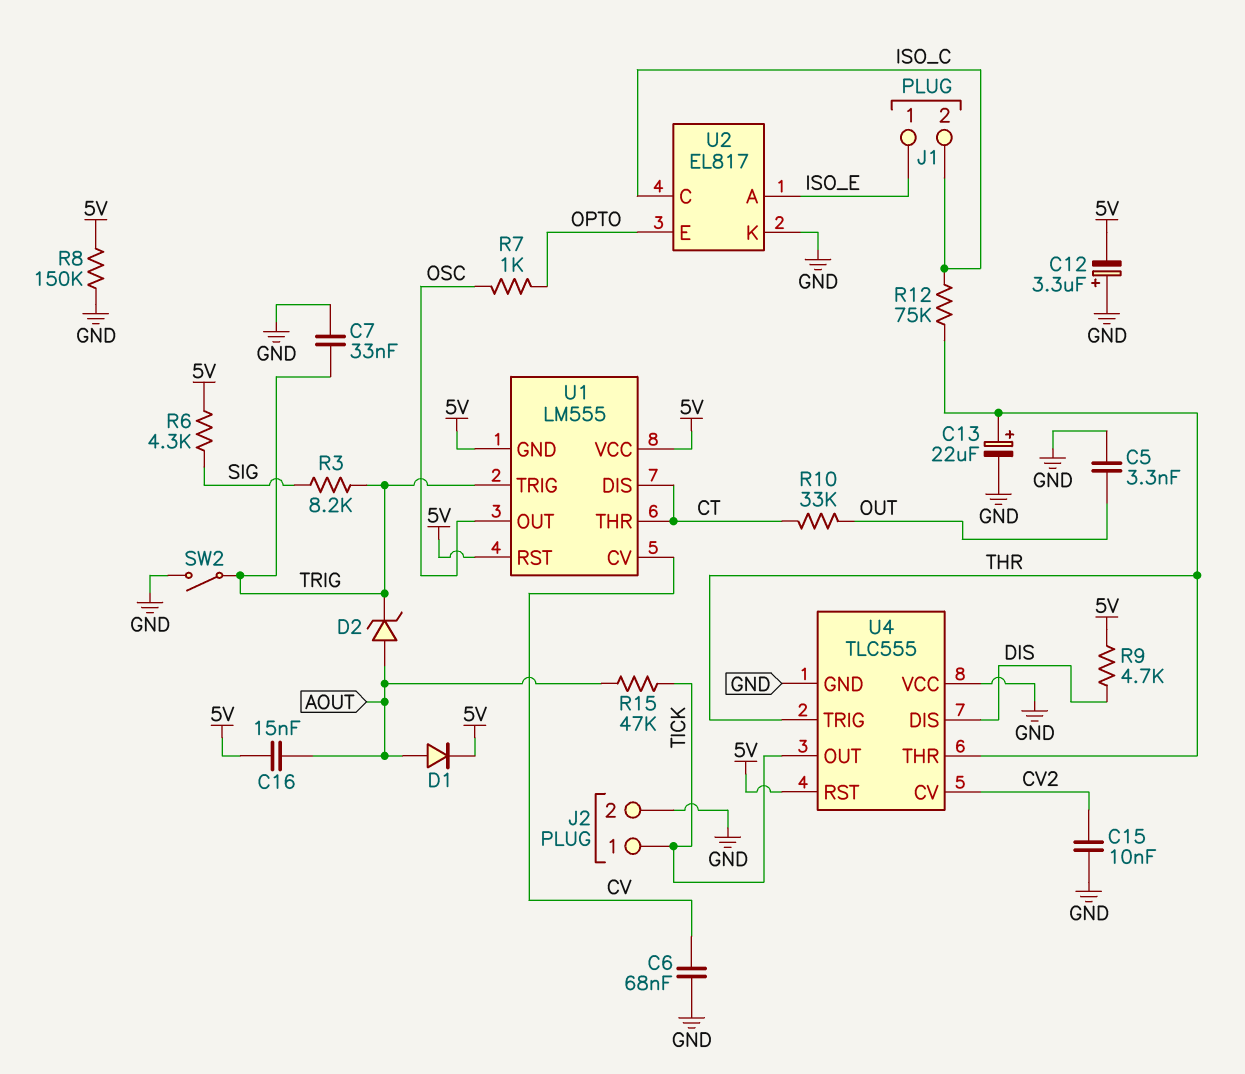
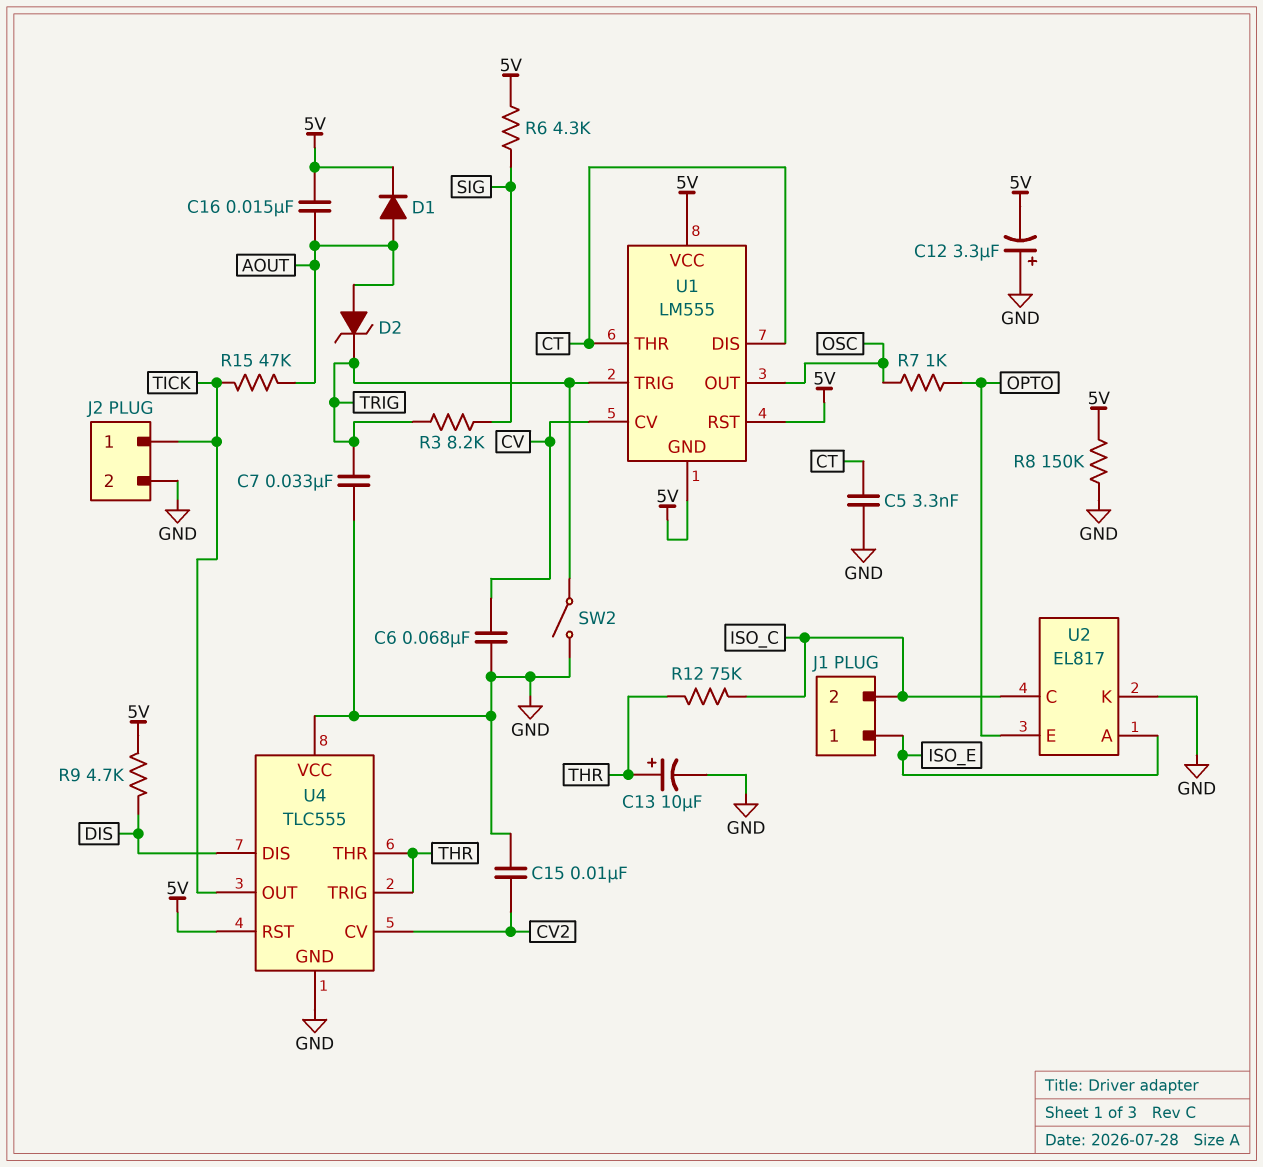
C5: 3.3nF (GND, OUT) -> 3.3nF (CT, GND)
C13: 22uF (plus THR, minus GND) -> 10uF (plus THR, minus GND)
R10: 33k (CT, OUT) -> none

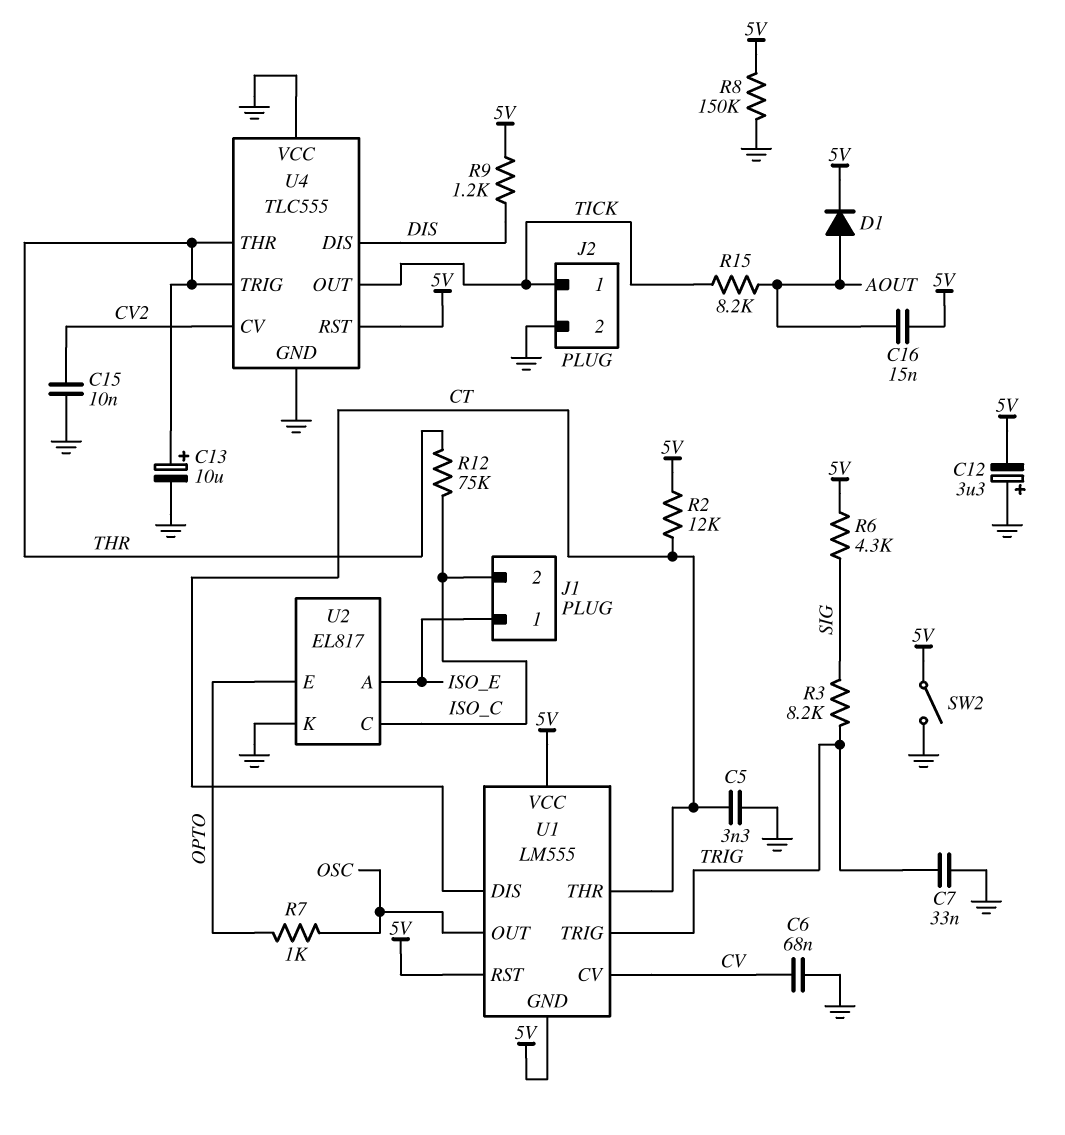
D2: zener (A AOUT, K TRIG) -> none
R2: none -> 12k (5V, CT)
R9: 4.7k (5V, DIS) -> 1.2k (5V, DIS)
R15: 47k (AOUT, TICK) -> 8.2k (AOUT, TICK)
SW2: switch (GND, TRIG) -> switch (5V, GND)

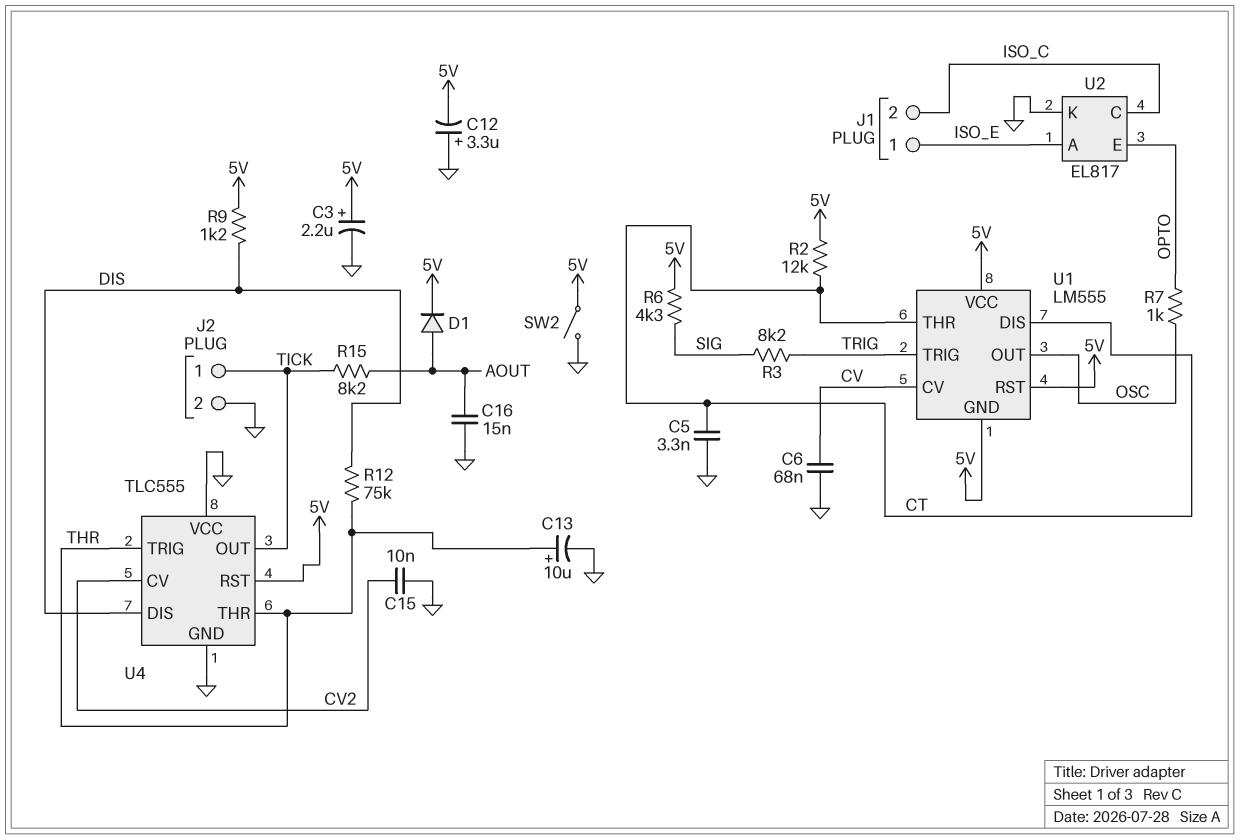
C3: none -> 2.2uF (plus 5V, minus GND)
C7: 33nF (GND, TRIG) -> none
C16: 15nF (5V, AOUT) -> 15nF (AOUT, GND)
R8: 150k (5V, GND) -> none
R12: 75k (ISO_C, THR) -> 75k (DIS, THR)

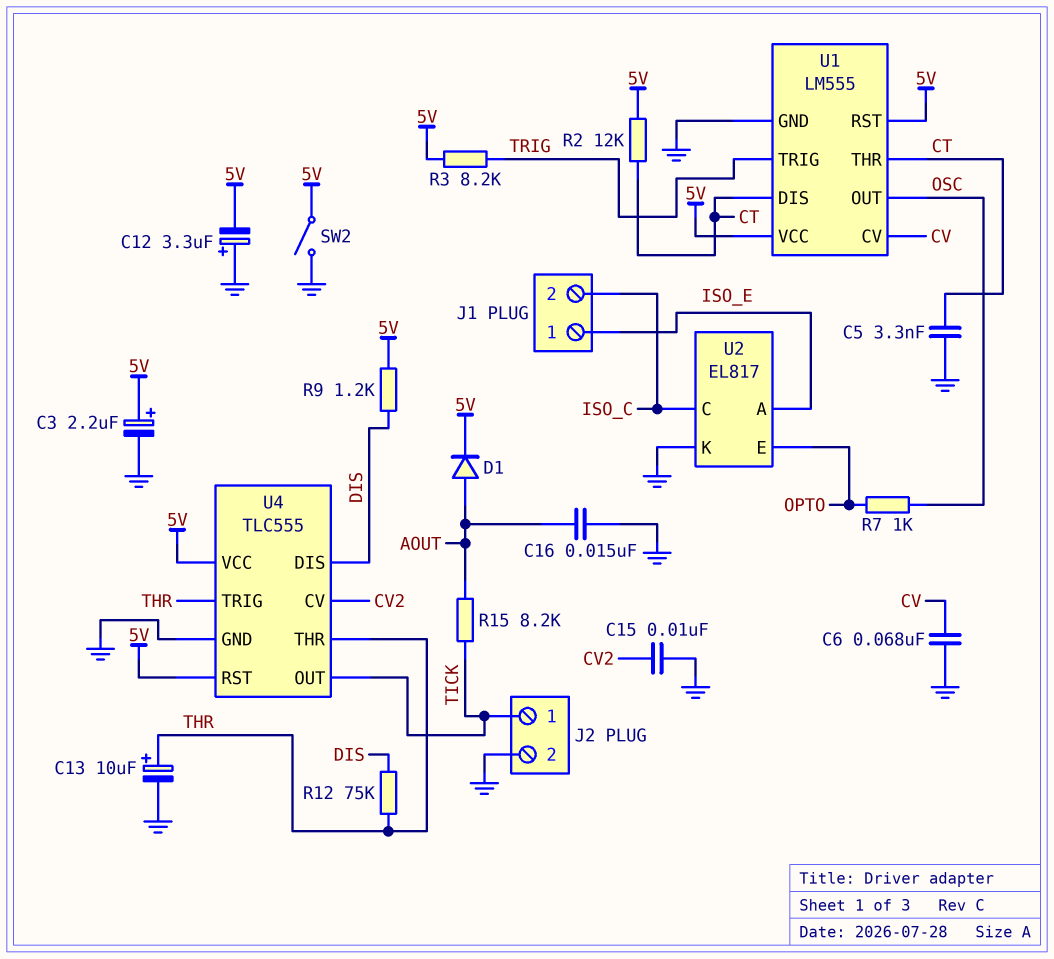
R3: 8.2k (SIG, TRIG) -> 8.2k (5V, TRIG)
R6: 4.3k (5V, SIG) -> none
U1 pin GND: 5V -> GND
U4 pin VCC: GND -> 5V

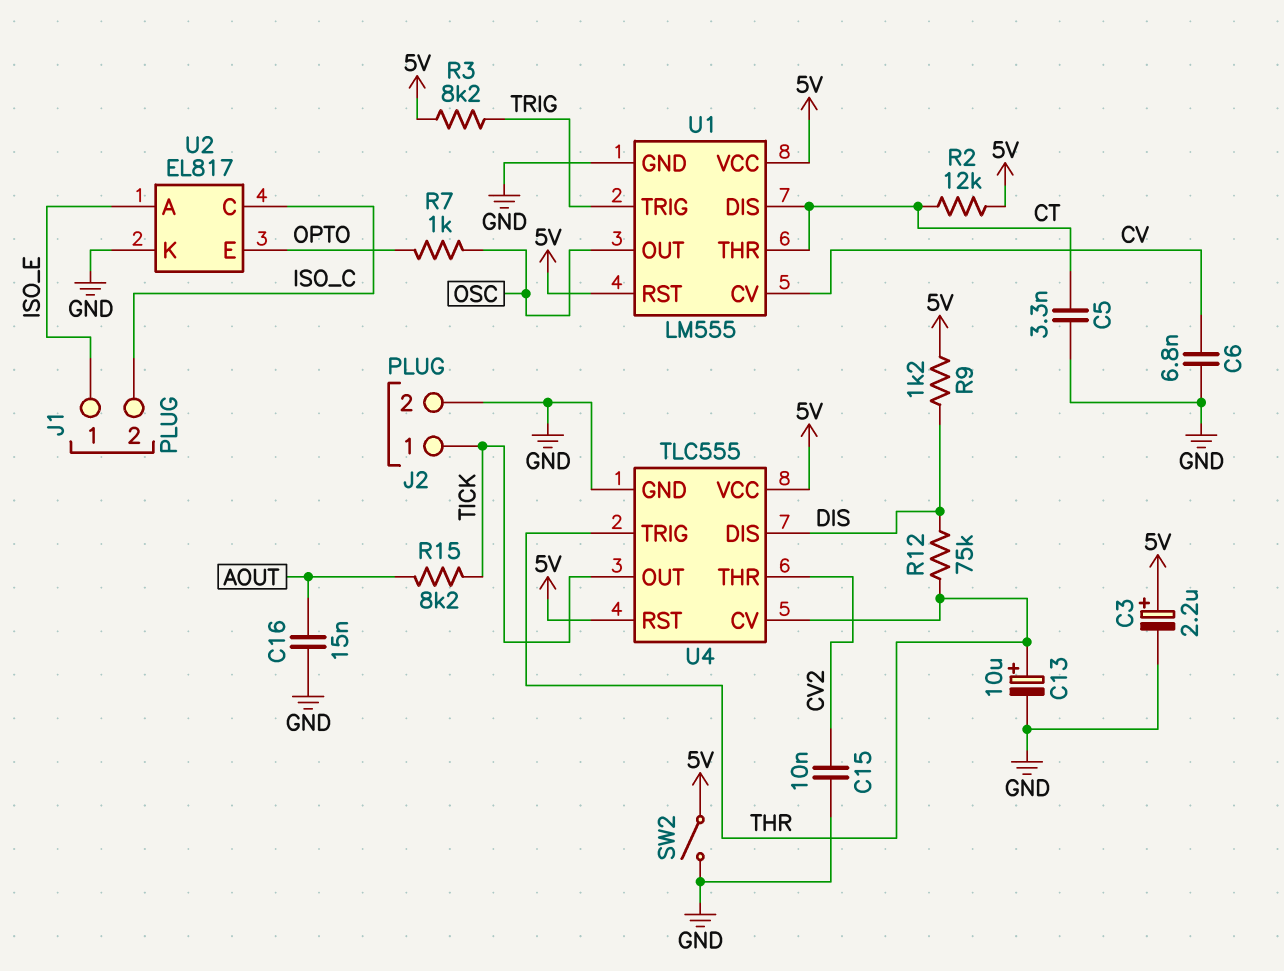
C6: 68nF (CV, GND) -> 6.8nF (CV, GND)
C12: 3.3uF (plus GND, minus 5V) -> none
D1: diode (A AOUT, K 5V) -> none
U4 pin CV: CV2 -> THR
U4 pin THR: THR -> CV2

